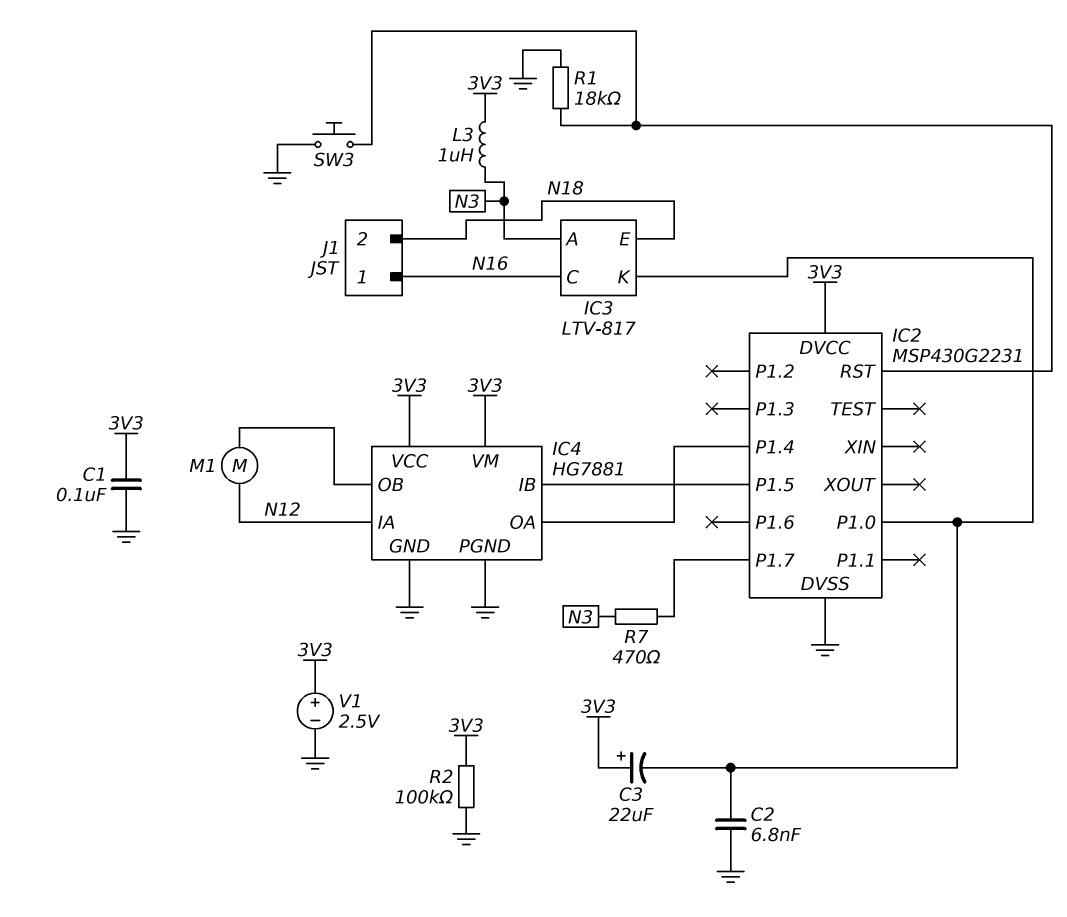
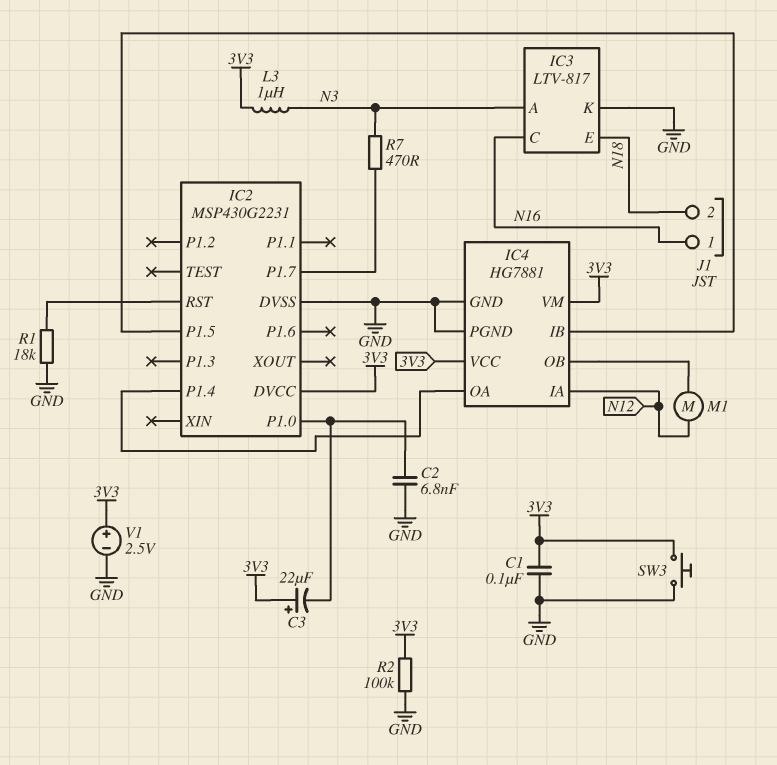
IC3 pin K: IC2/P1.0 -> GND
SW3: button (GND, IC2/RST) -> button (3V3, GND)

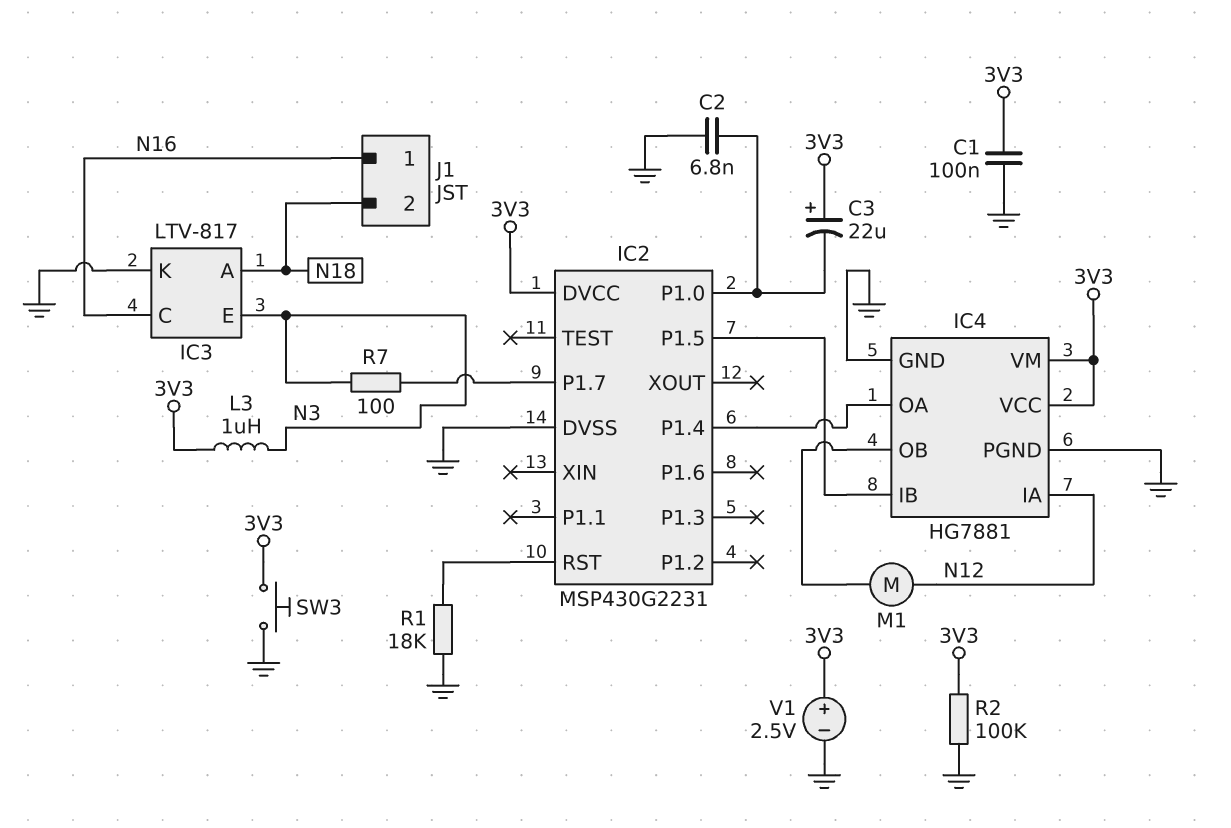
IC3 pin A: N3 -> N18
IC3 pin E: N18 -> N3
R7: 470 (IC2/P1.7, N3) -> 100 (IC2/P1.7, N3)

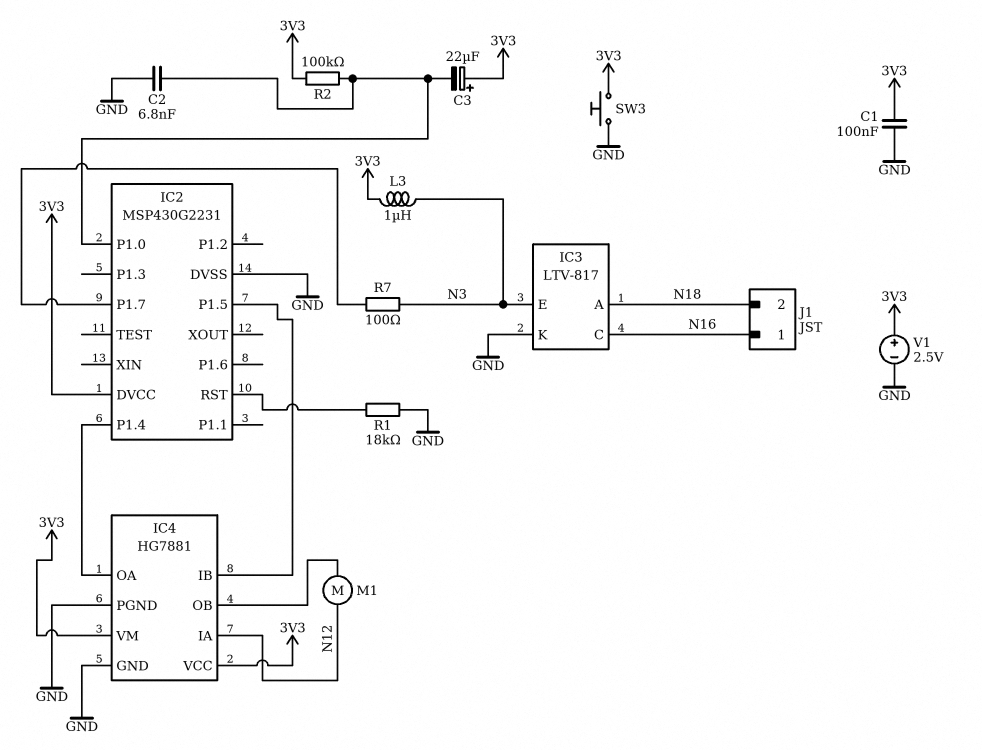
R2: 100k (3V3, GND) -> 100k (3V3, IC2/P1.0)

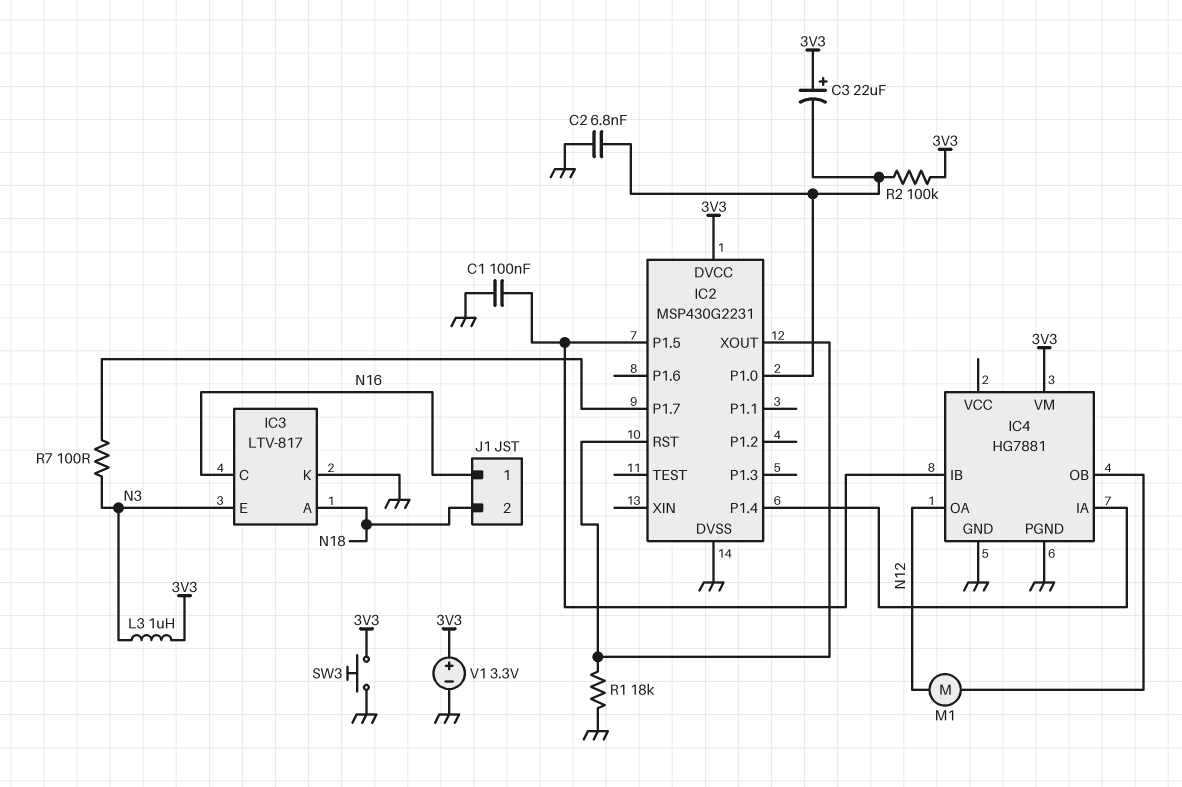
C1: 100nF (3V3, GND) -> 100nF (GND, IC2/P1.5)
IC2 pin XOUT: none -> IC2/RST
IC4 pin IA: N12 -> IC2/P1.4
IC4 pin OA: IC2/P1.4 -> N12
IC4 pin VCC: 3V3 -> none
V1: 2.5V (plus 3V3, minus GND) -> 3.3V (plus 3V3, minus GND)

